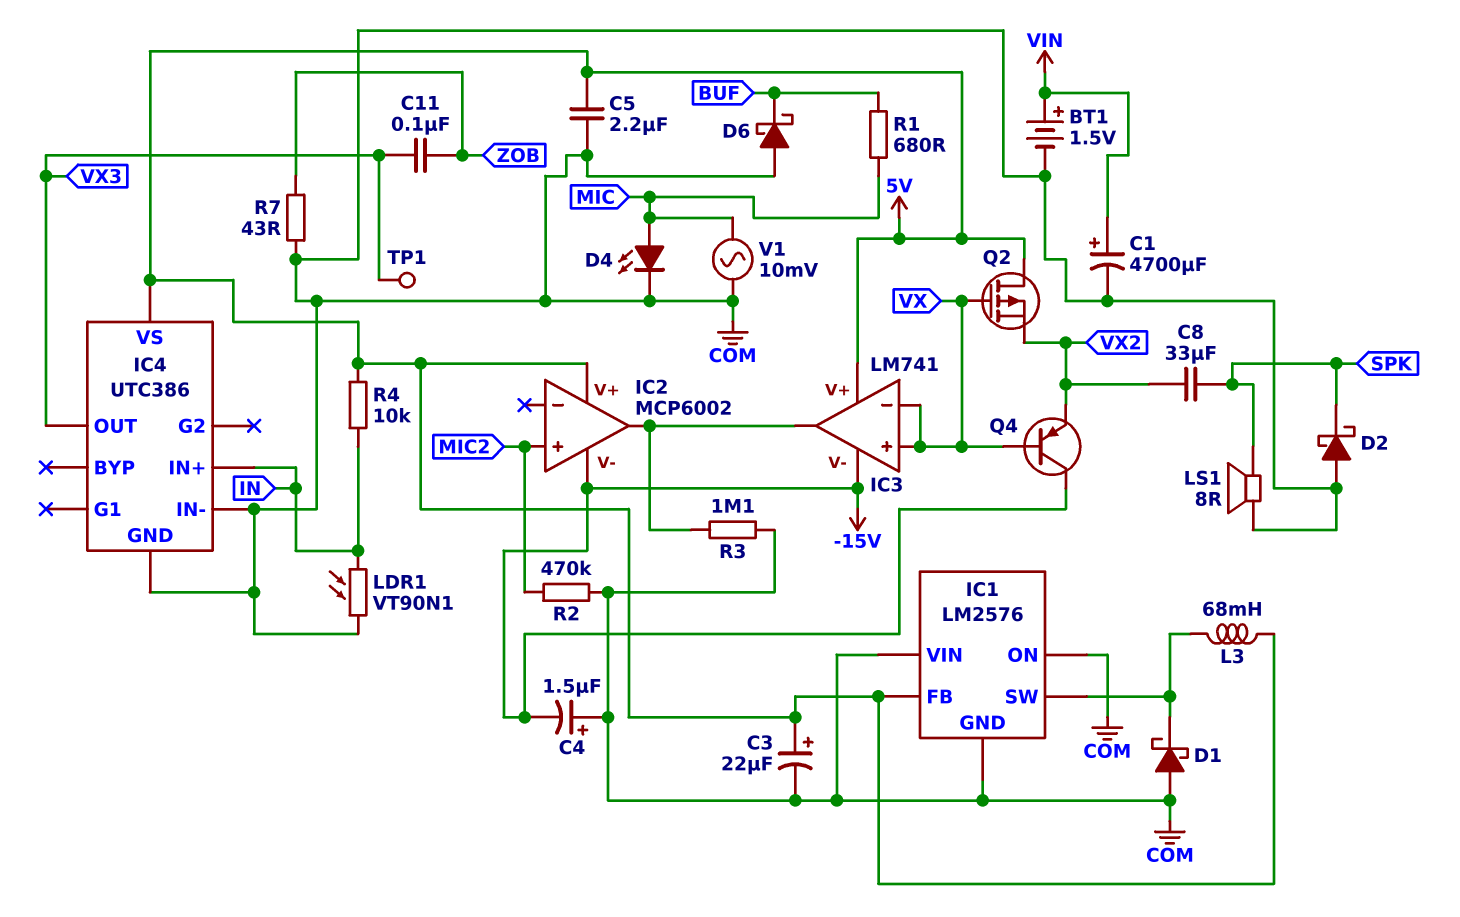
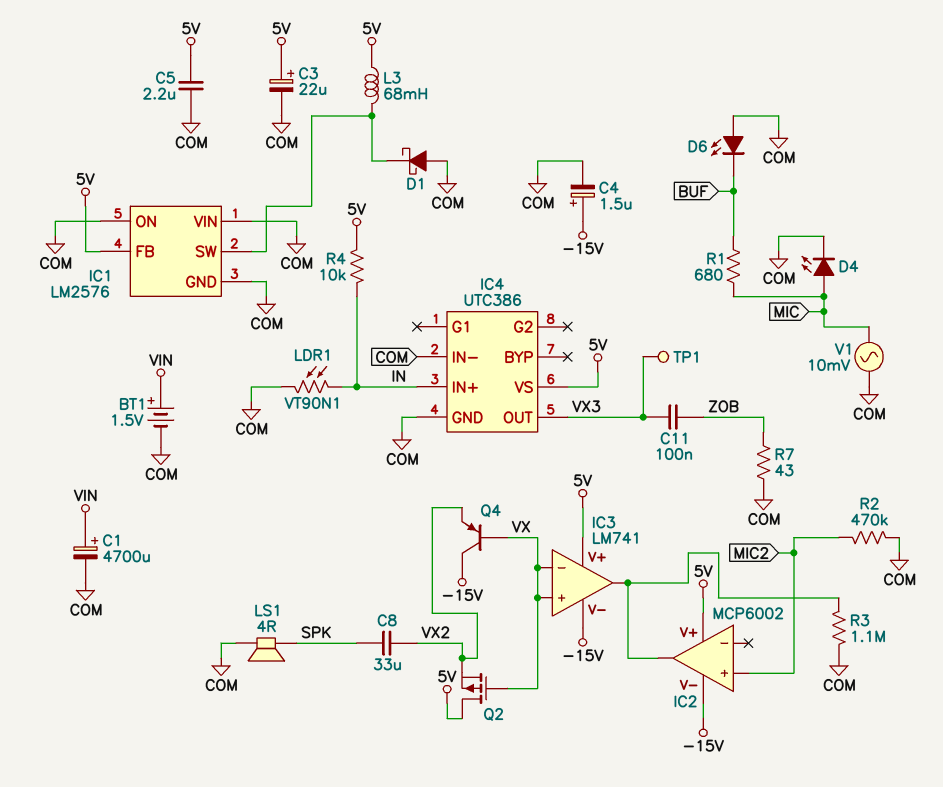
C4: 1.5uF (plus COM, minus -15V) -> 1.5uF (plus -15V, minus COM)
D2: schottky (A COM, K SPK) -> none
D6: schottky (A COM, K BUF) -> LED (A COM, K BUF)
LS1: speaker 8R (COM, SPK) -> speaker 4R (COM, SPK)

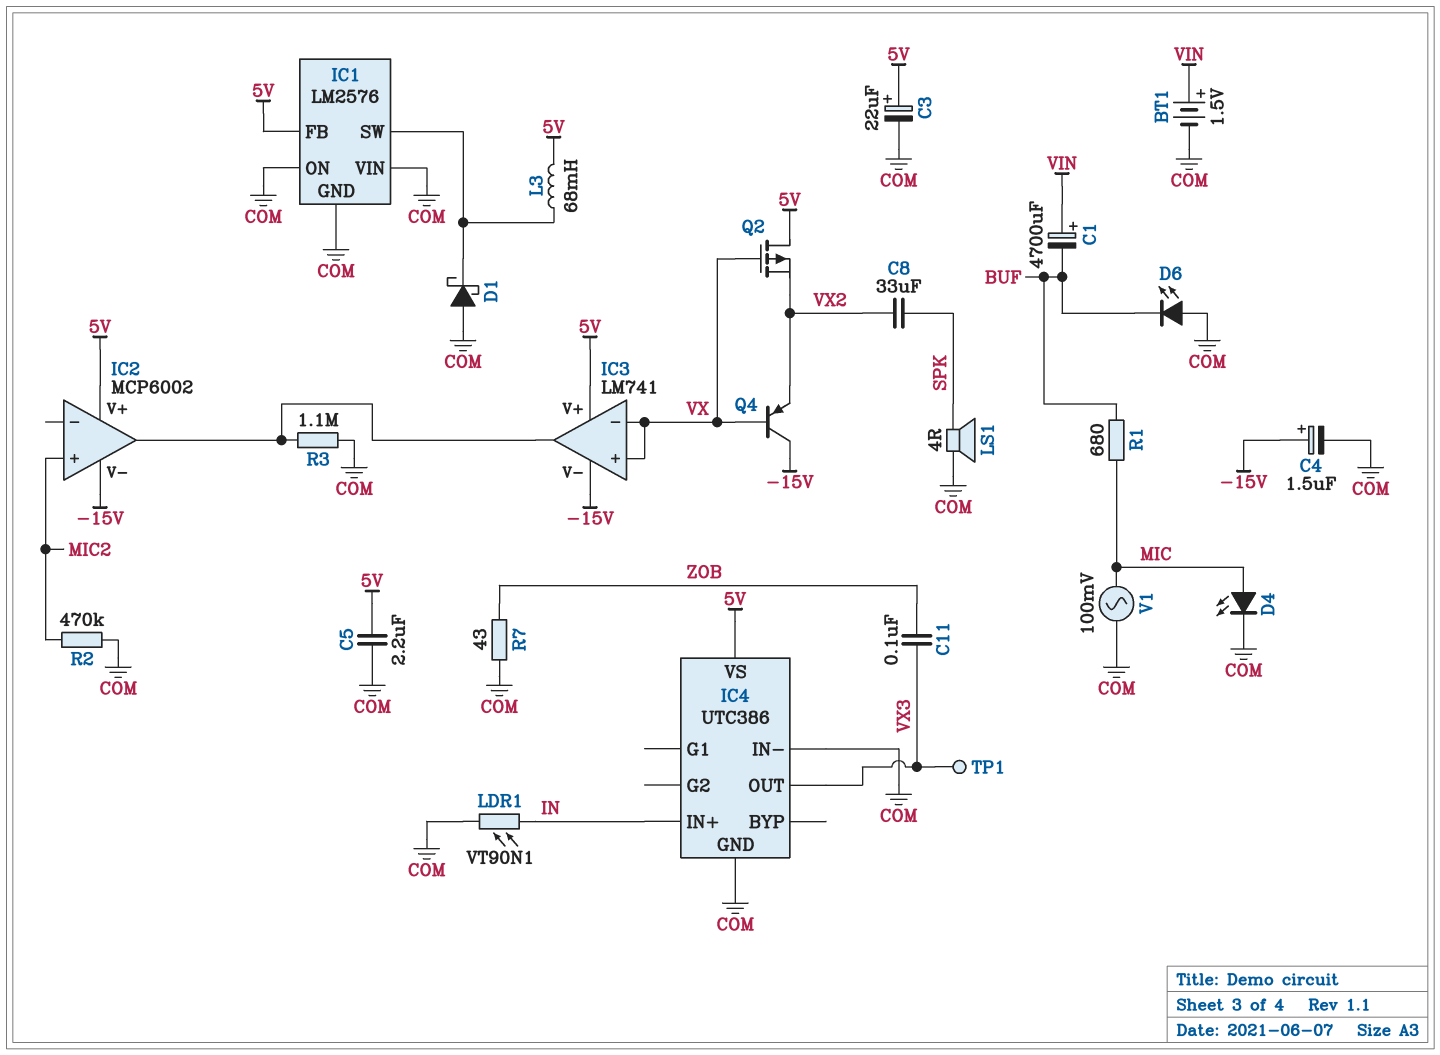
C1: 4700uF (plus VIN, minus COM) -> 4700uF (plus VIN, minus BUF)
R4: 10k (5V, IN) -> none
V1: AC 10mV (COM, MIC) -> AC 100mV (COM, MIC)

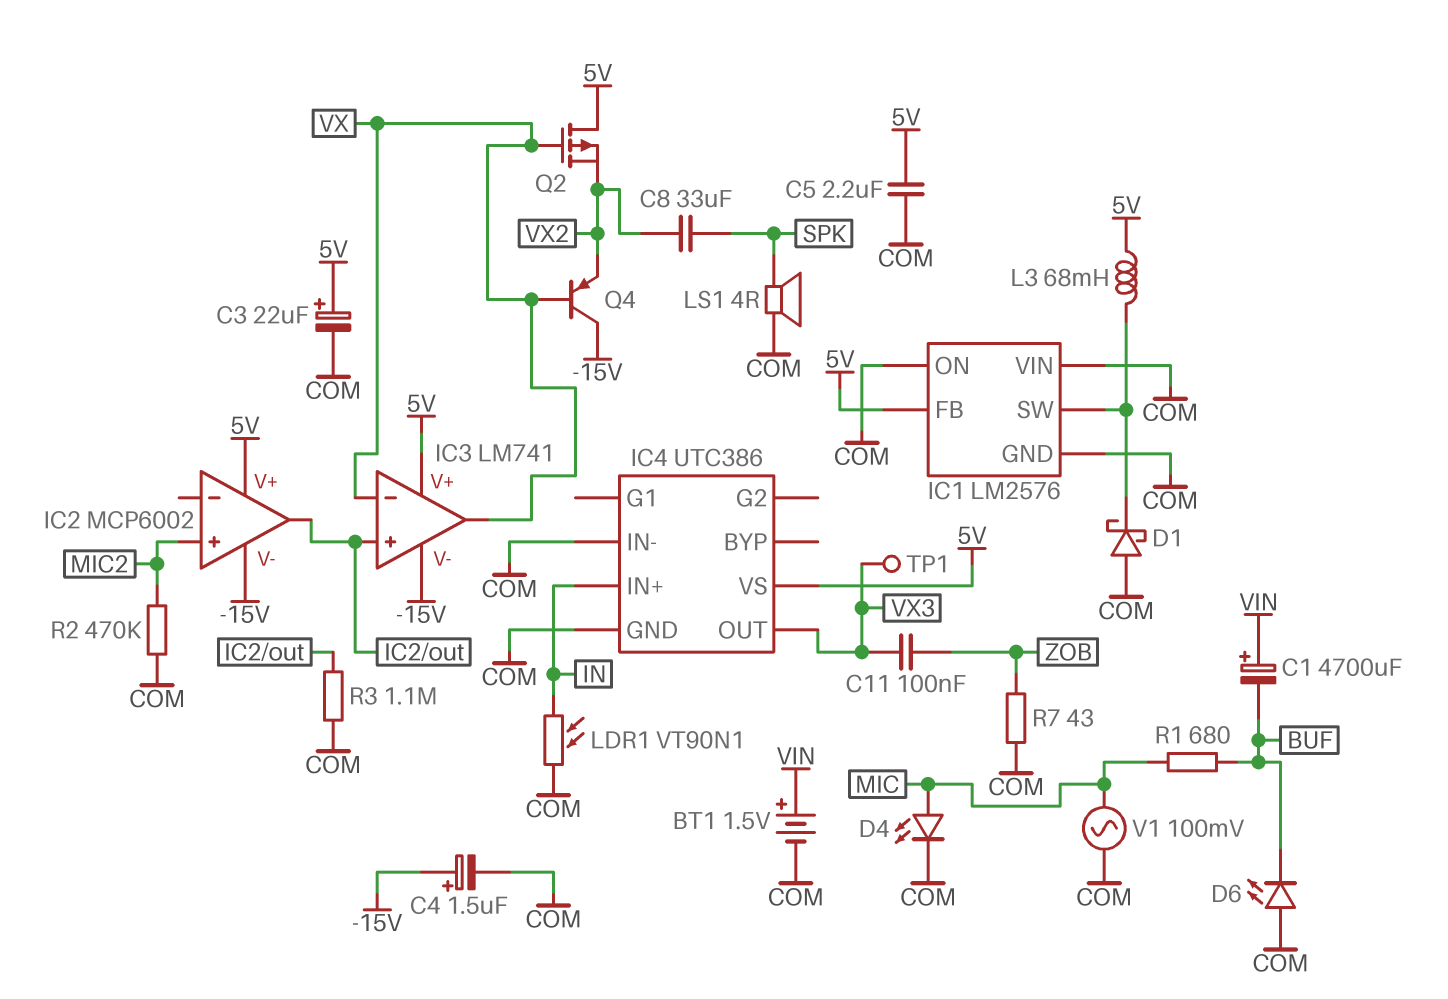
IC3 pin in+: VX -> IC2/out
IC3 pin out: IC2/out -> VX

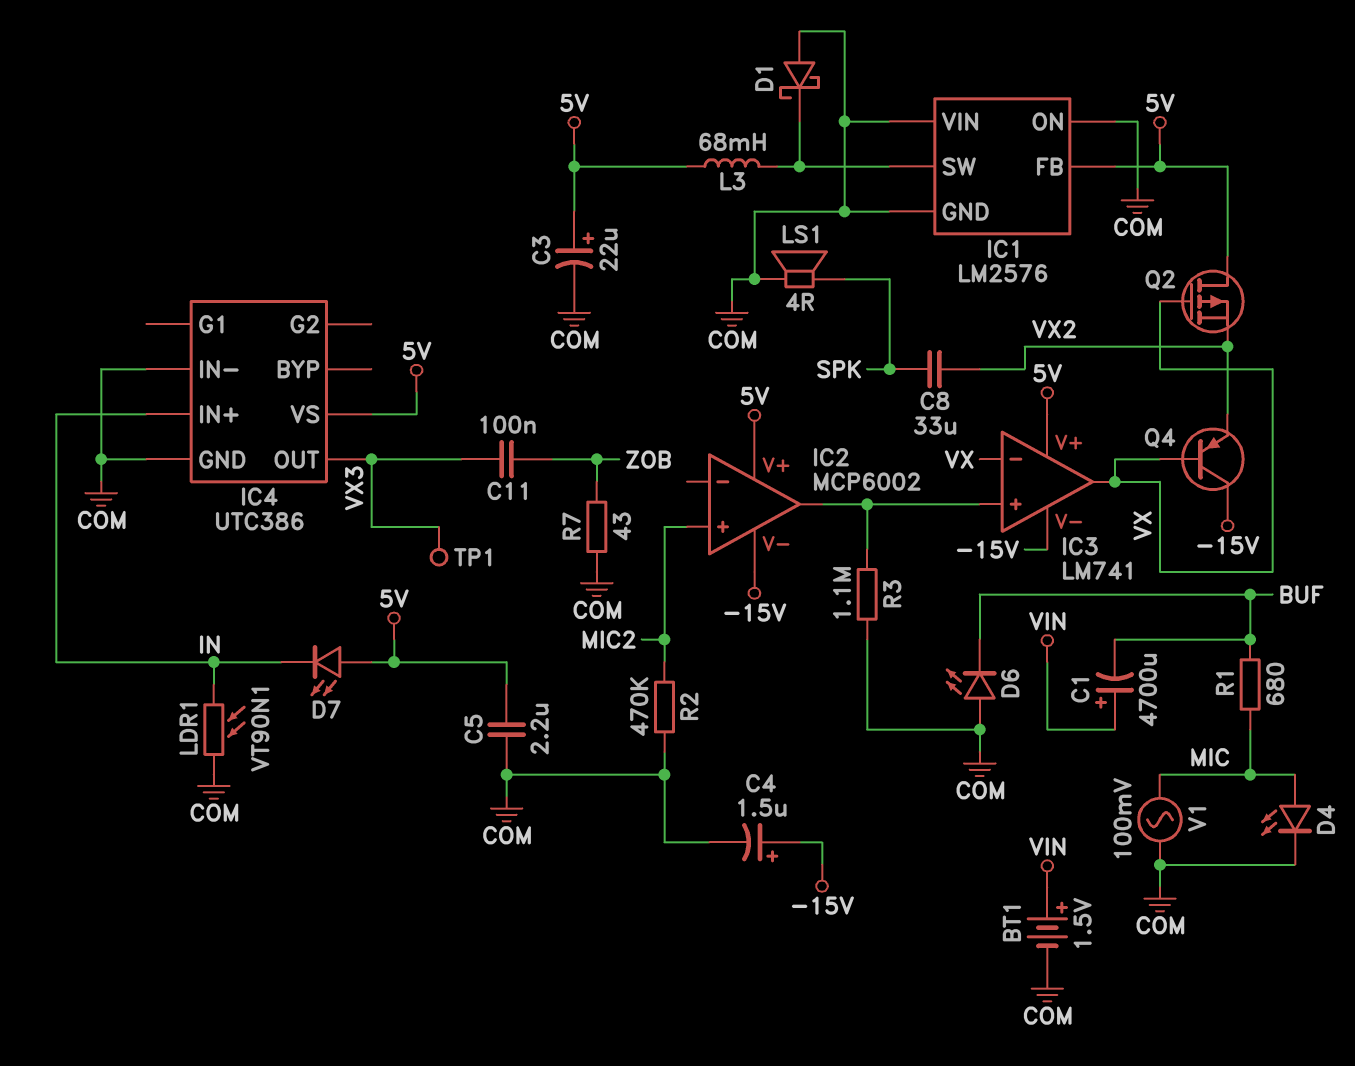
D7: none -> LED (A 5V, K IN)

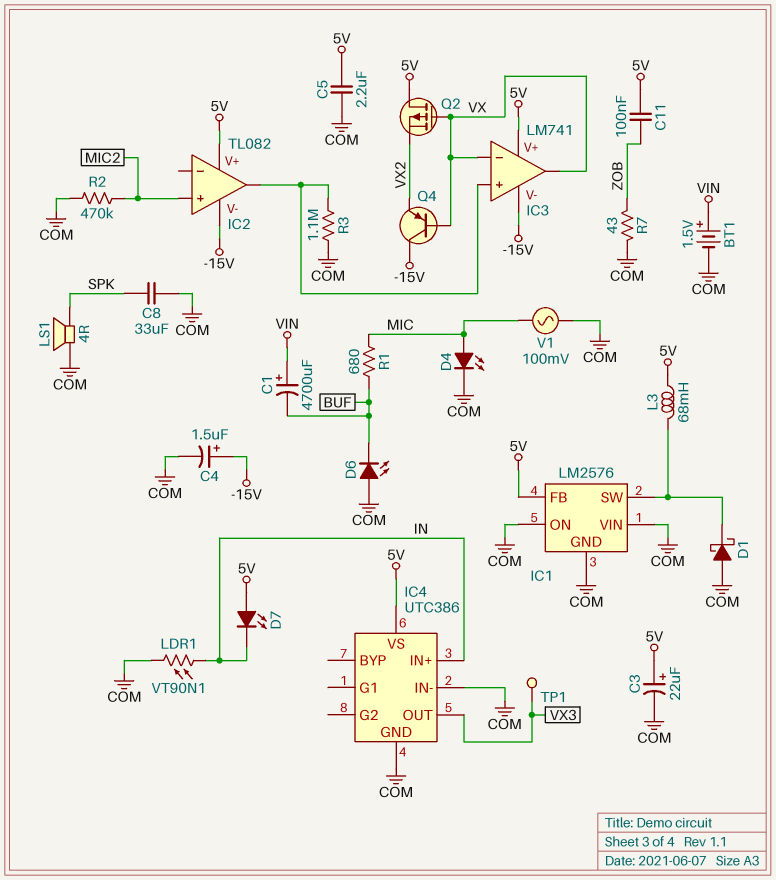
C8: 33uF (SPK, VX2) -> 33uF (COM, SPK)
C11: 100nF (VX3, ZOB) -> 100nF (5V, ZOB)
IC2: MCP6002 -> TL082

